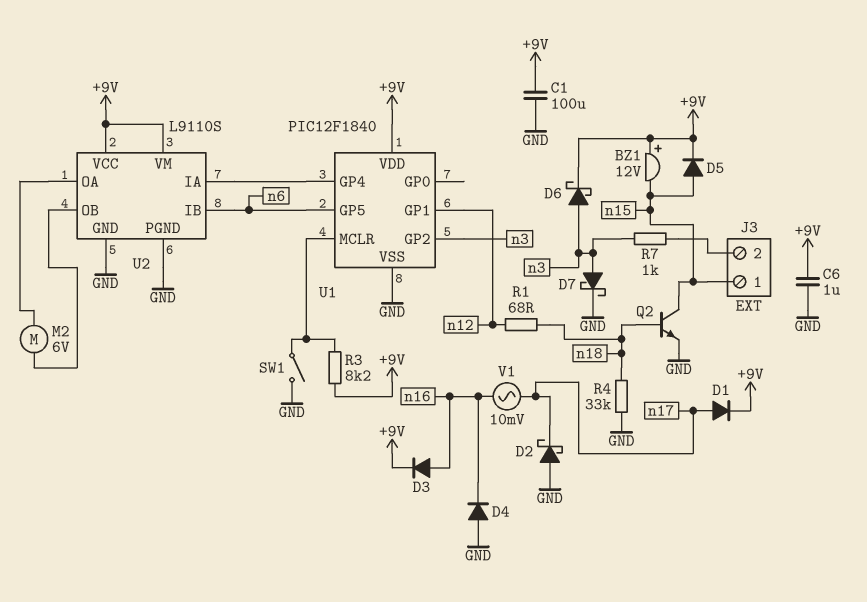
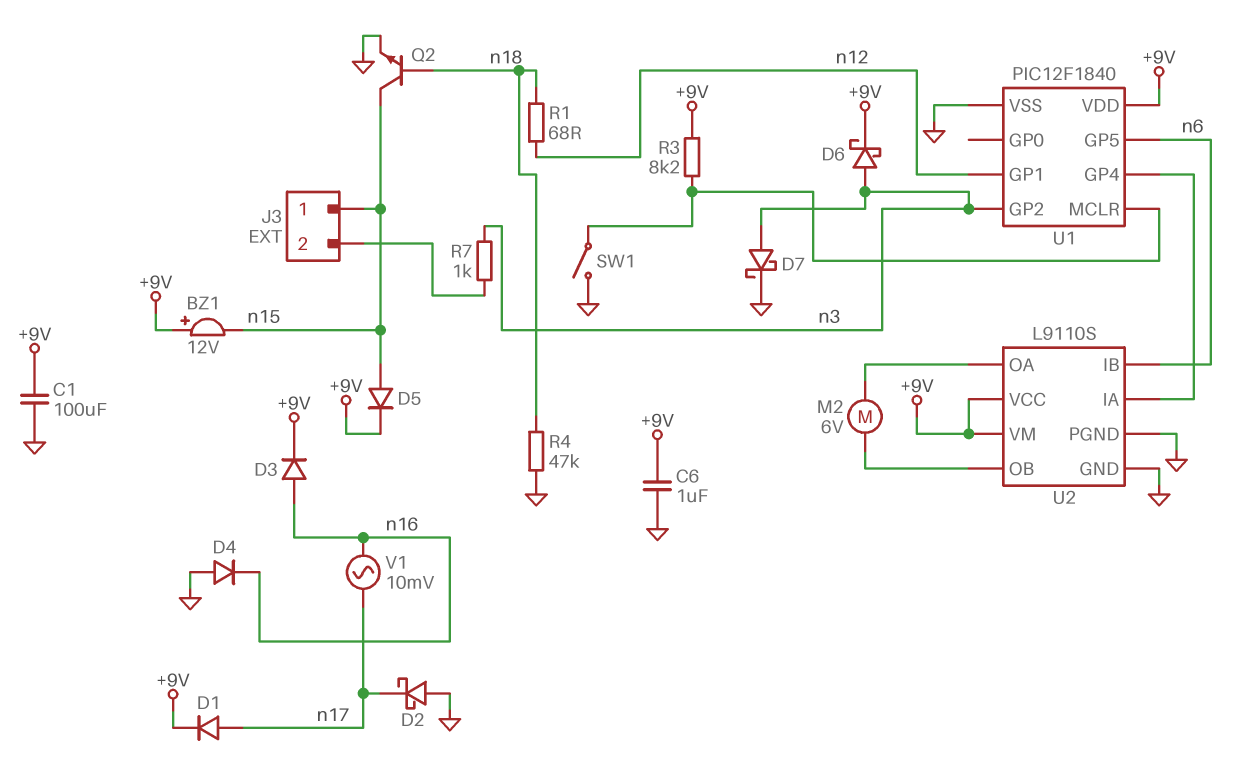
R4: 33k (GND, n18) -> 47k (GND, n18)

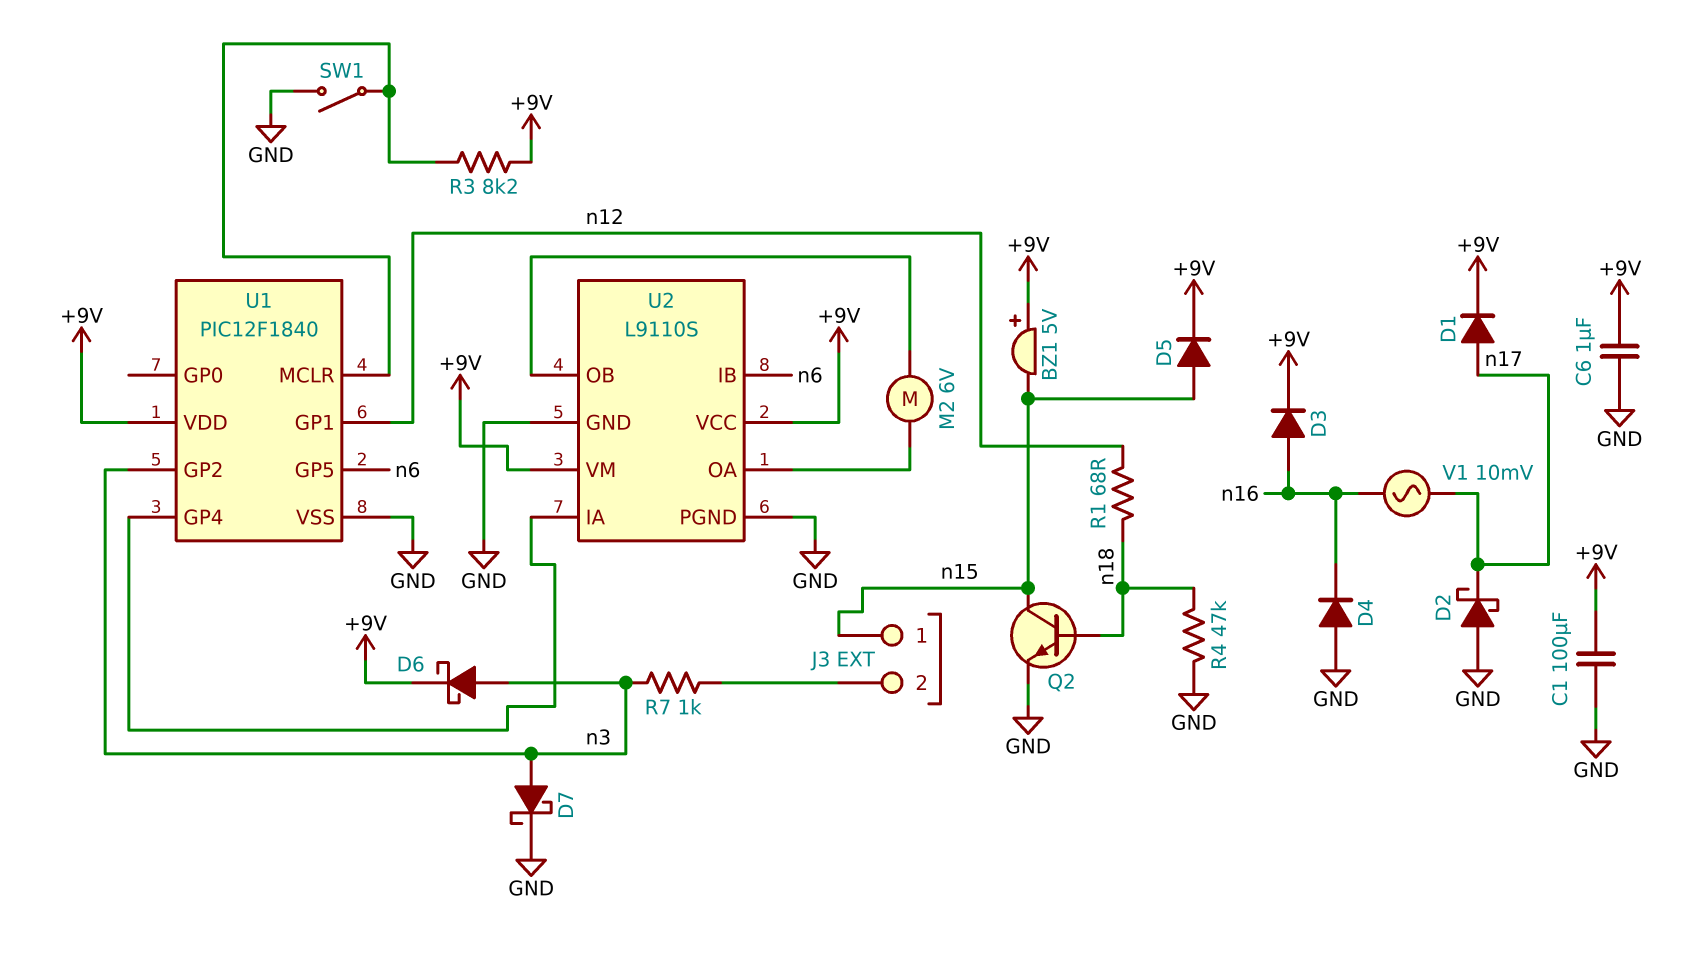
BZ1: buzzer 12V (plus +9V, minus n15) -> buzzer 5V (plus +9V, minus n15)

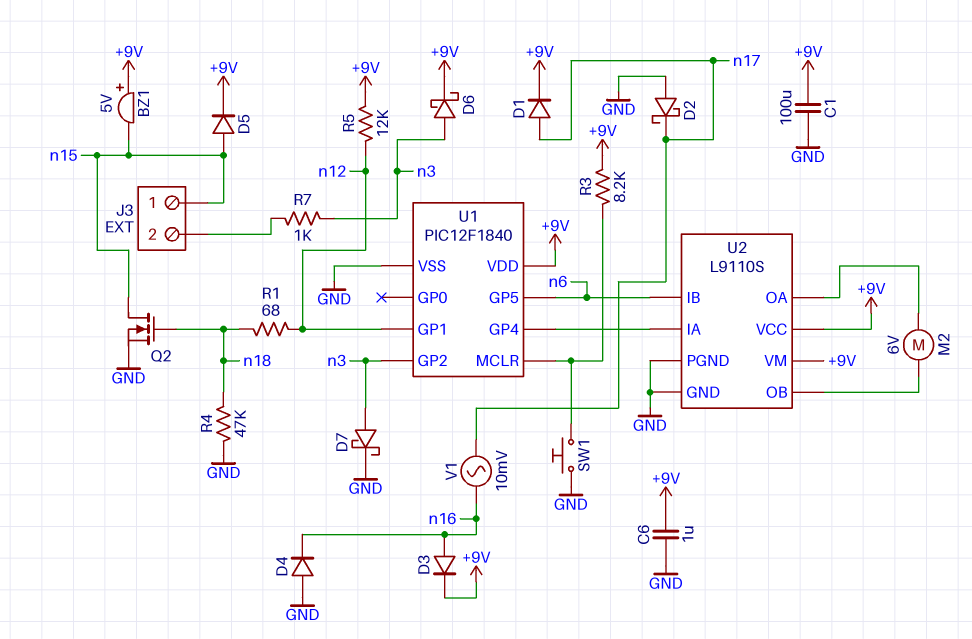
Q2: NPN (B n18, C n15, E GND) -> NMOS (G n18, D n15, S GND)
R5: none -> 12k (+9V, n12)
SW1: switch (GND, U1/MCLR) -> button (GND, U1/MCLR)

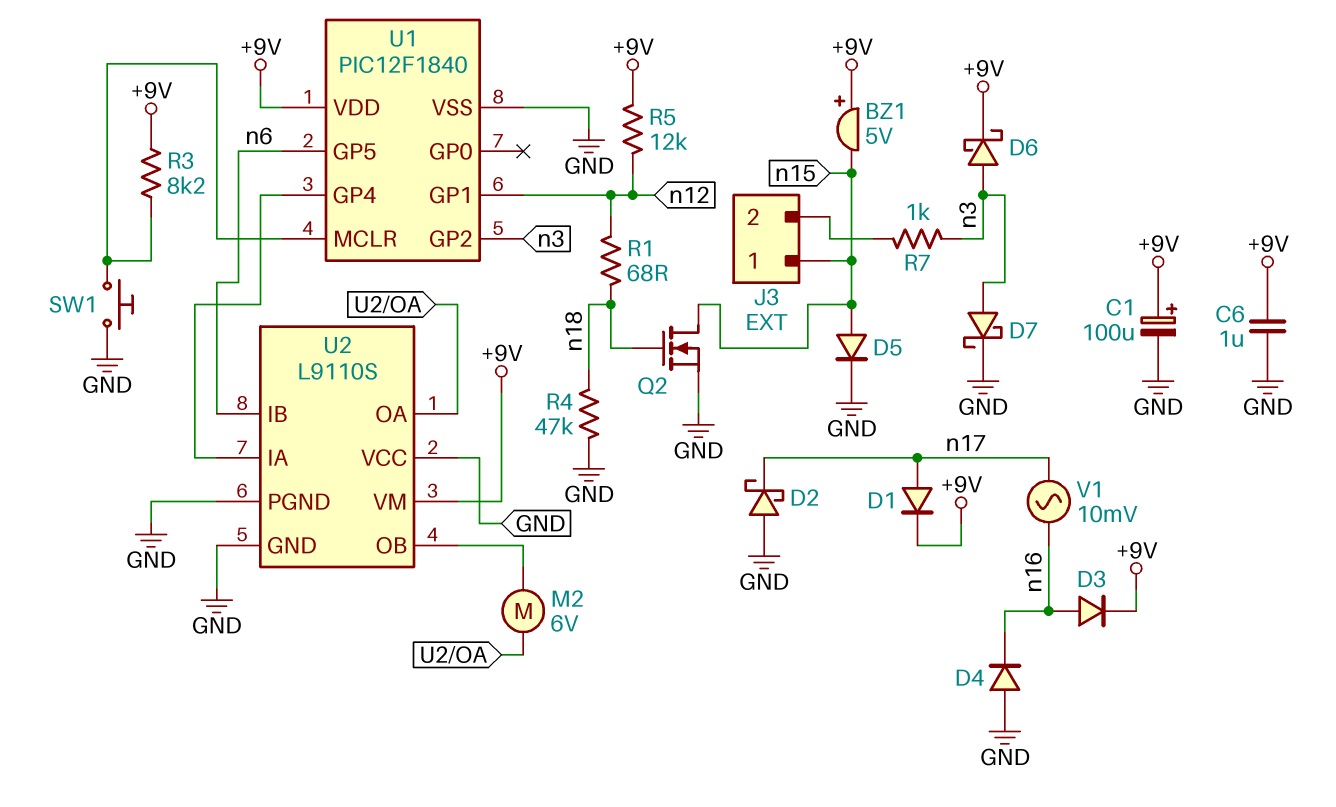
C1: 100uF (+9V, GND) -> 100uF (plus +9V, minus GND)
D5: diode (A n15, K +9V) -> diode (A n15, K GND)
U2 pin VCC: +9V -> GND

